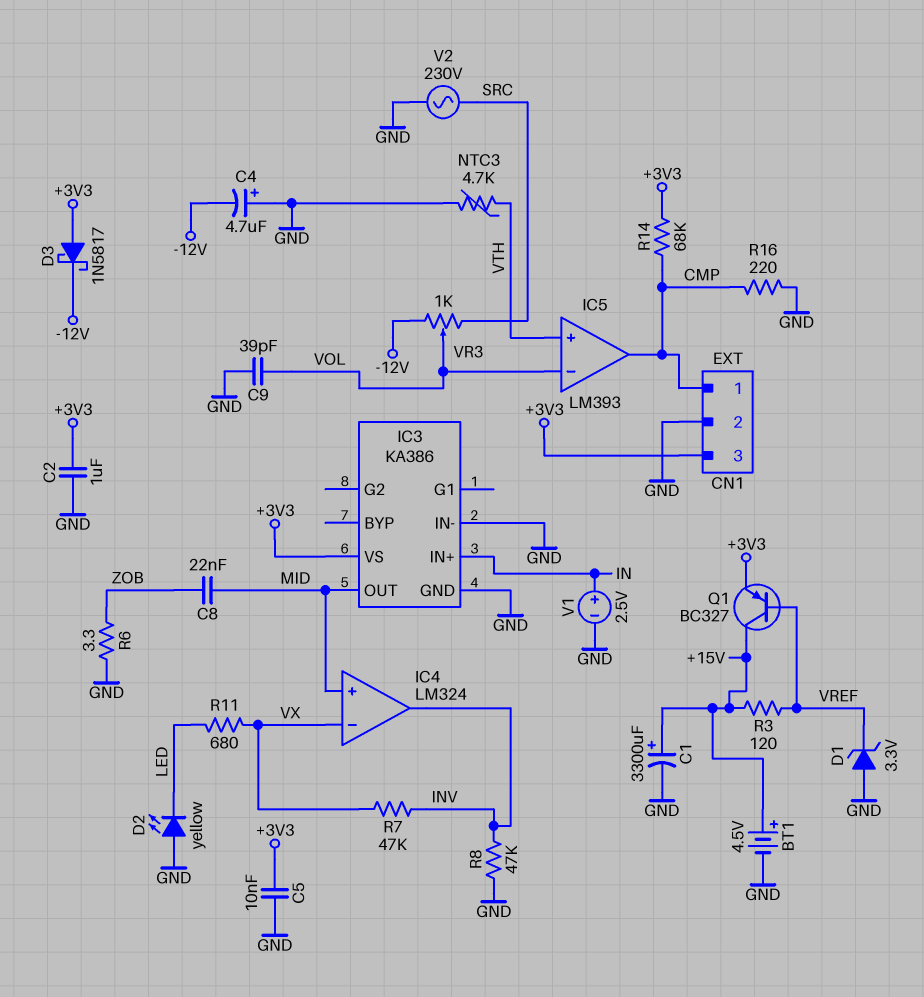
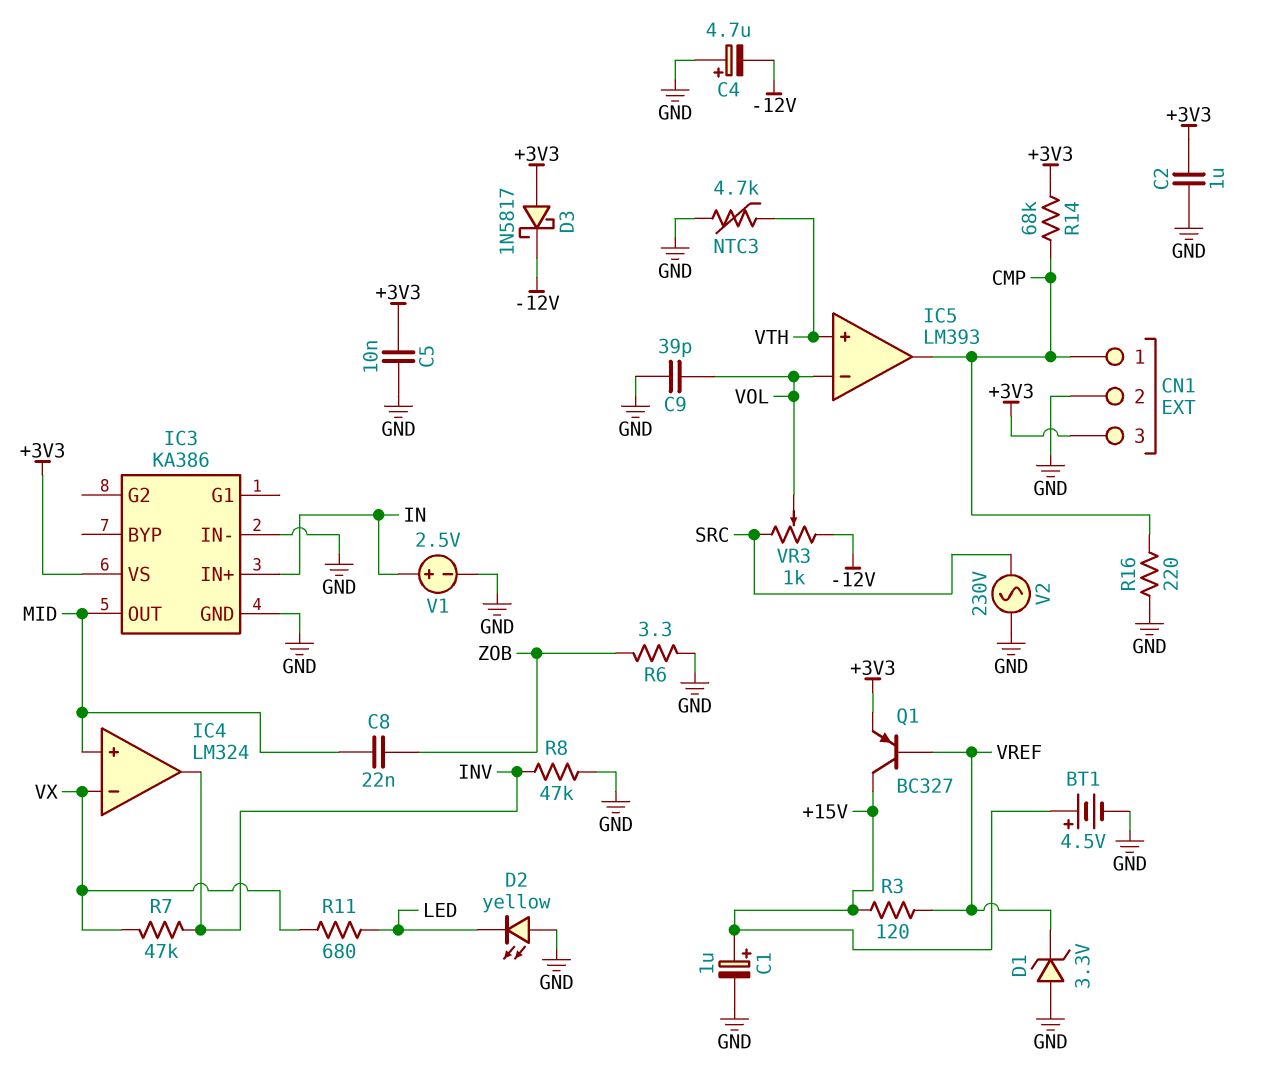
C1: 3300uF (plus +15V, minus GND) -> 1uF (plus +15V, minus GND)

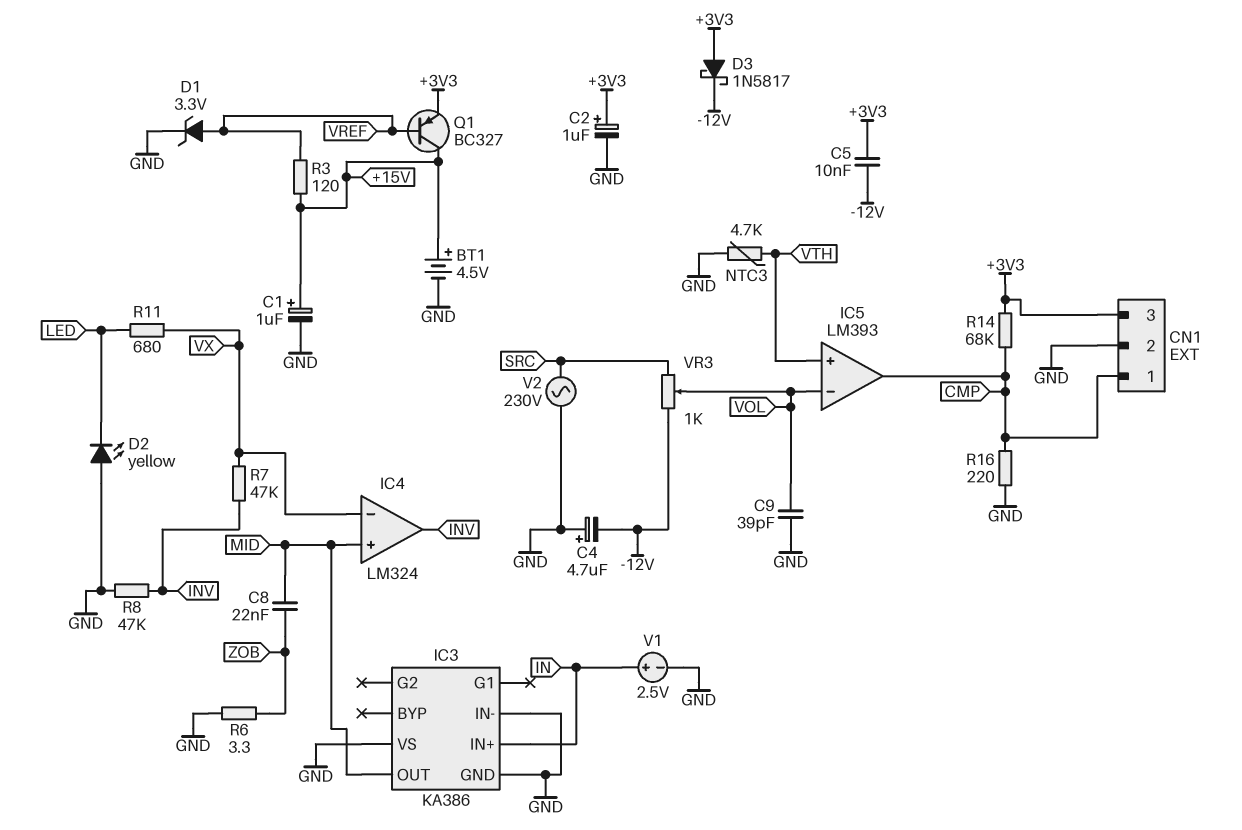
C2: 1uF (+3V3, GND) -> 1uF (plus +3V3, minus GND)
C5: 10nF (+3V3, GND) -> 10nF (+3V3, -12V)
D1: zener 3.3V (A GND, K VREF) -> zener 3.3V (A VREF, K GND)
IC3 pin VS: +3V3 -> GND

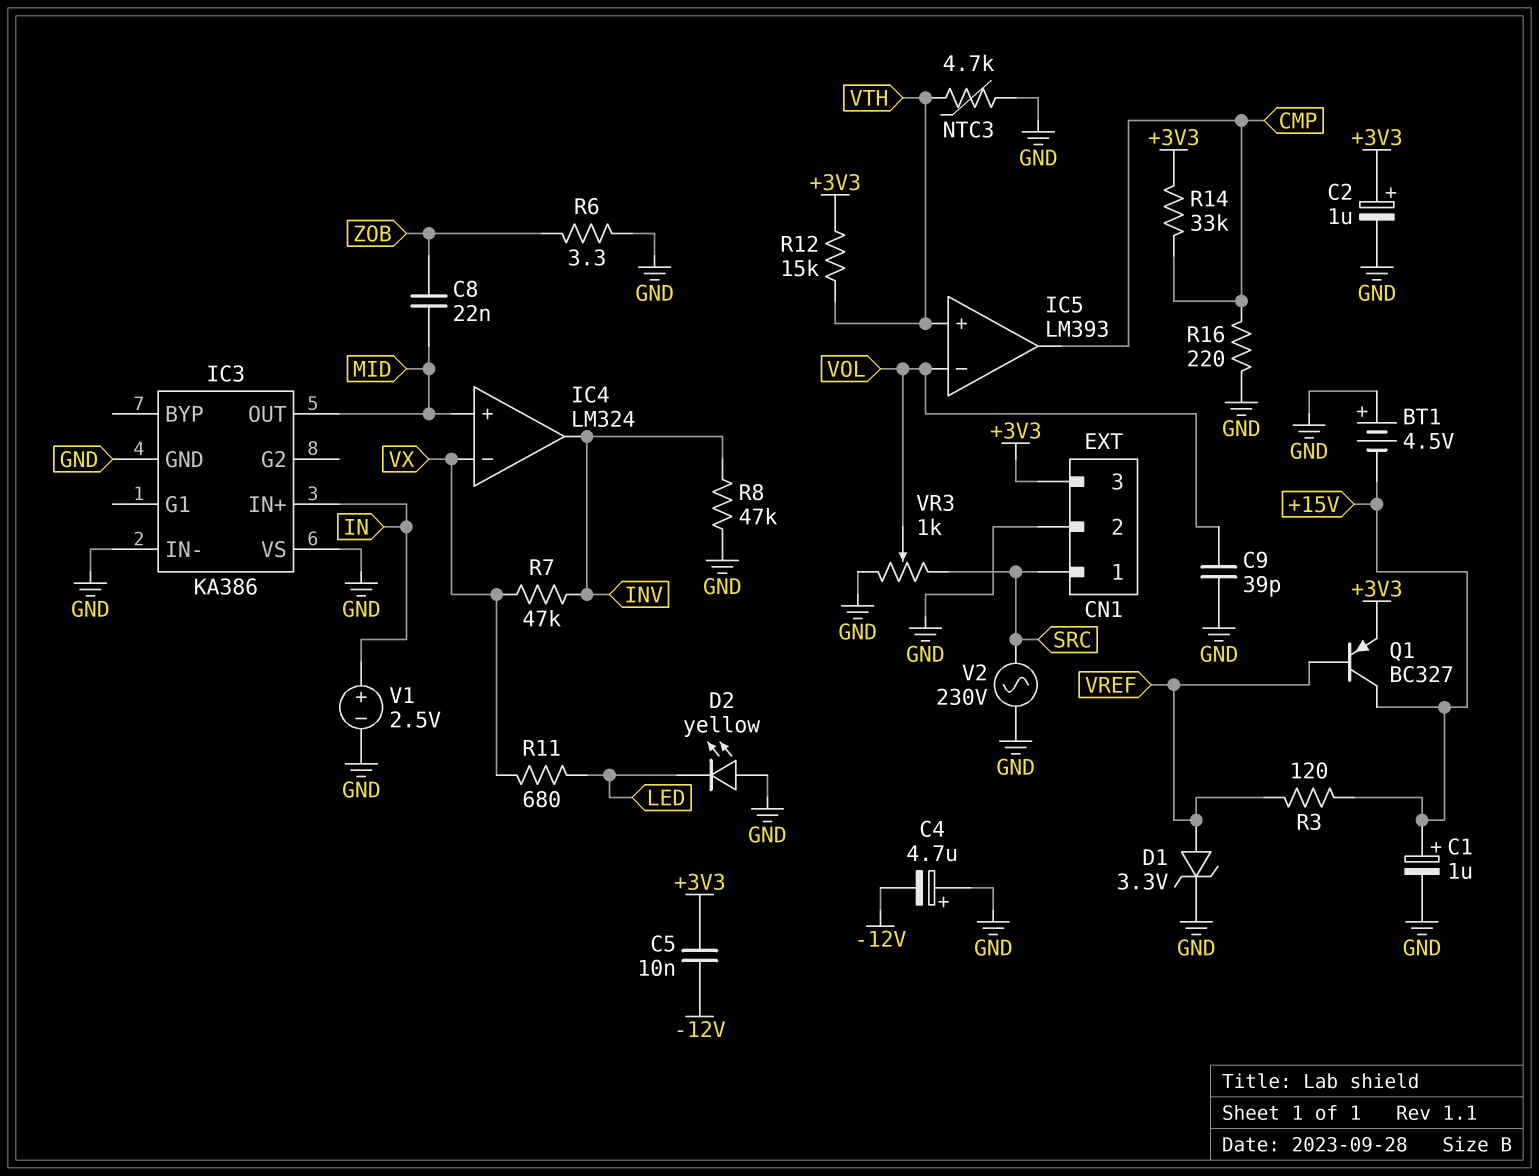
BT1: 4.5V (plus +15V, minus GND) -> 4.5V (plus GND, minus +15V)
CN1 pin 1: CMP -> SRC
D3: schottky 1N5817 (A +3V3, K -12V) -> none
R12: none -> 15k (+3V3, VTH)
R14: 68k (+3V3, CMP) -> 33k (+3V3, CMP)
VR3: 1k (-12V, SRC, wiper VOL) -> 1k (GND, SRC, wiper VOL)

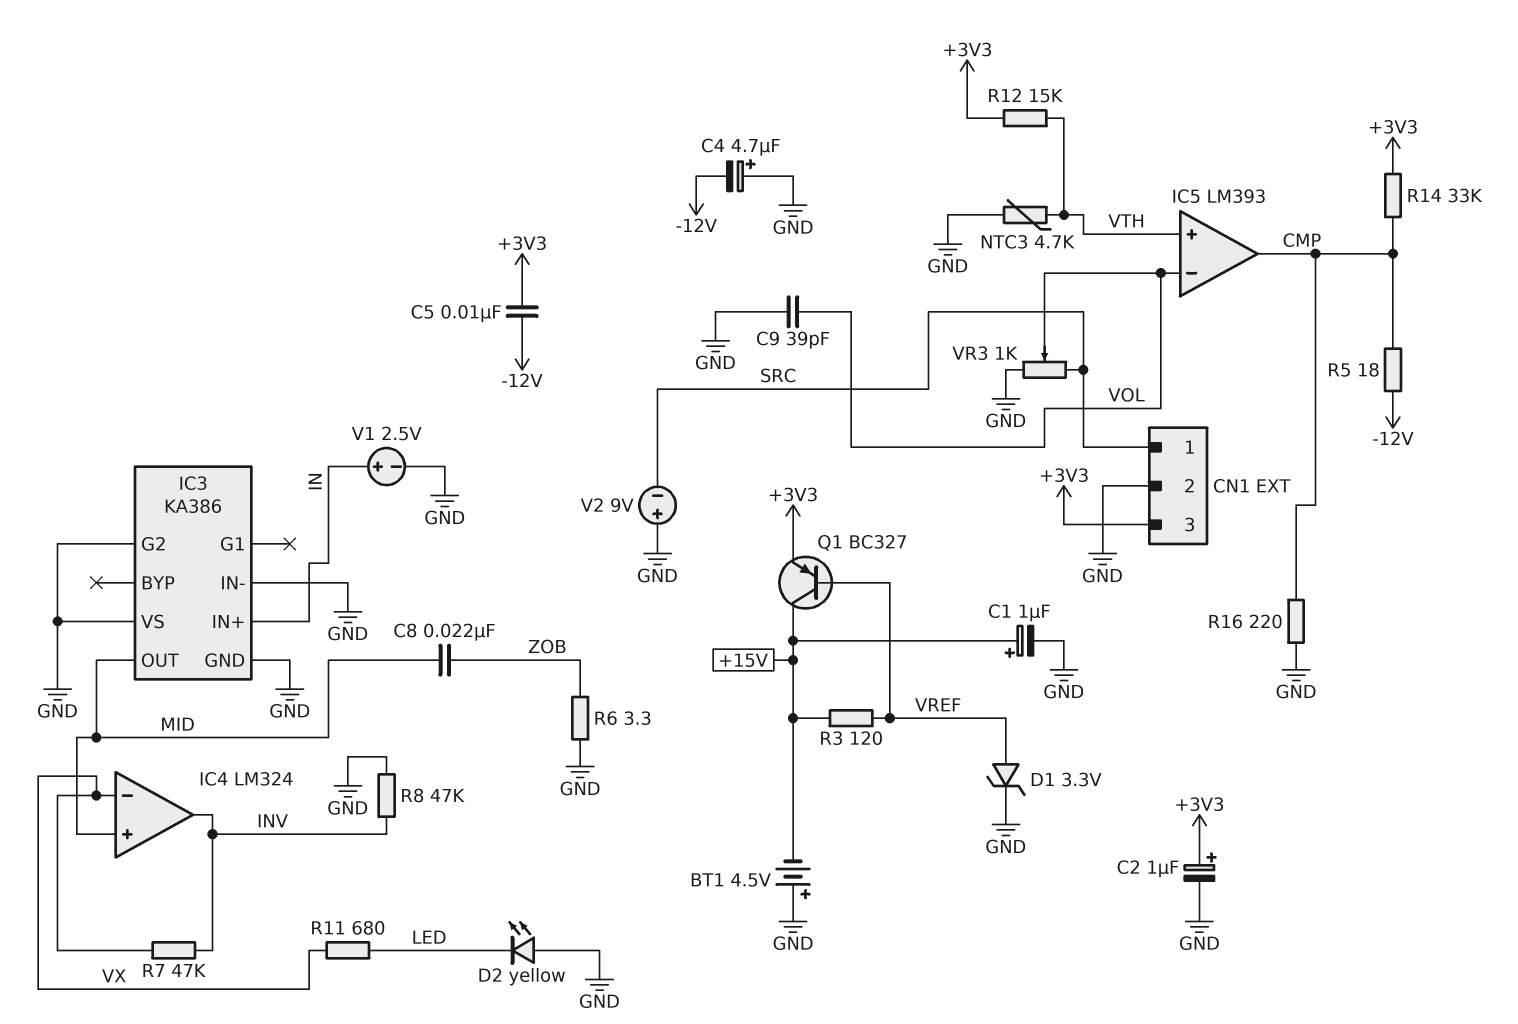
IC3 pin G2: none -> GND
R5: none -> 18 (-12V, CMP)
V2: AC 230V (GND, SRC) -> 9V (plus GND, minus SRC)

